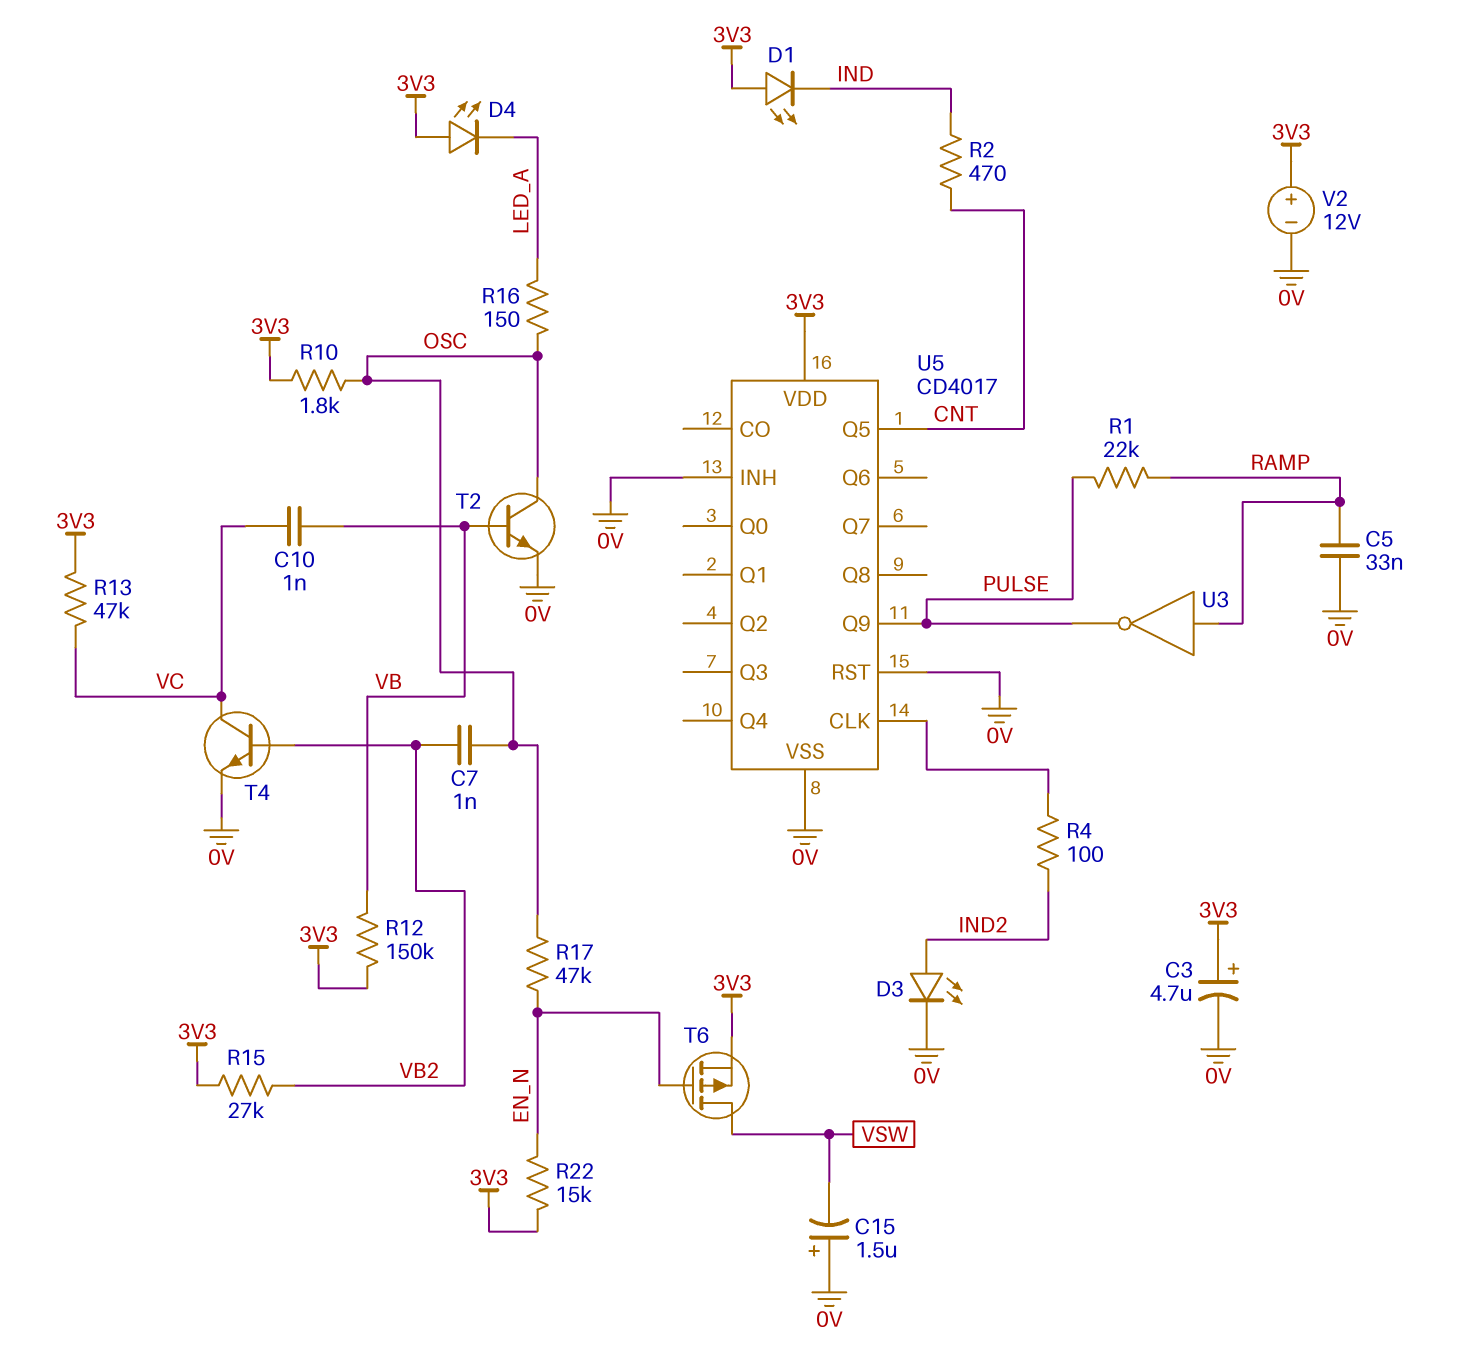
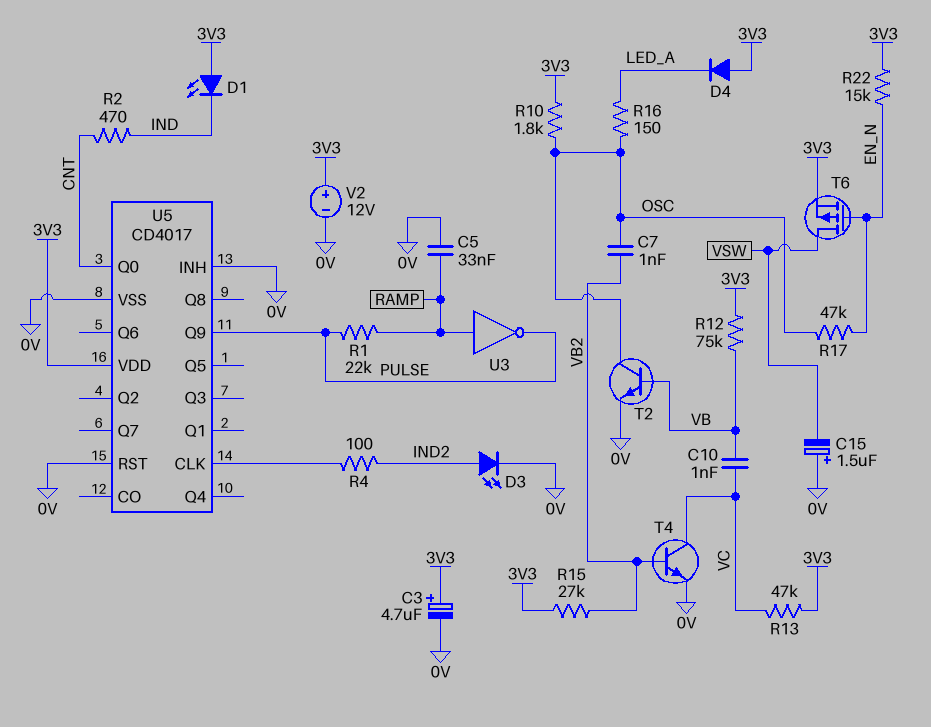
D4: LED (A 3V3, K LED_A) -> diode (A 3V3, K LED_A)
R12: 150k (3V3, VB) -> 75k (3V3, VB)
U5 pin Q0: none -> CNT
U5 pin Q5: CNT -> none

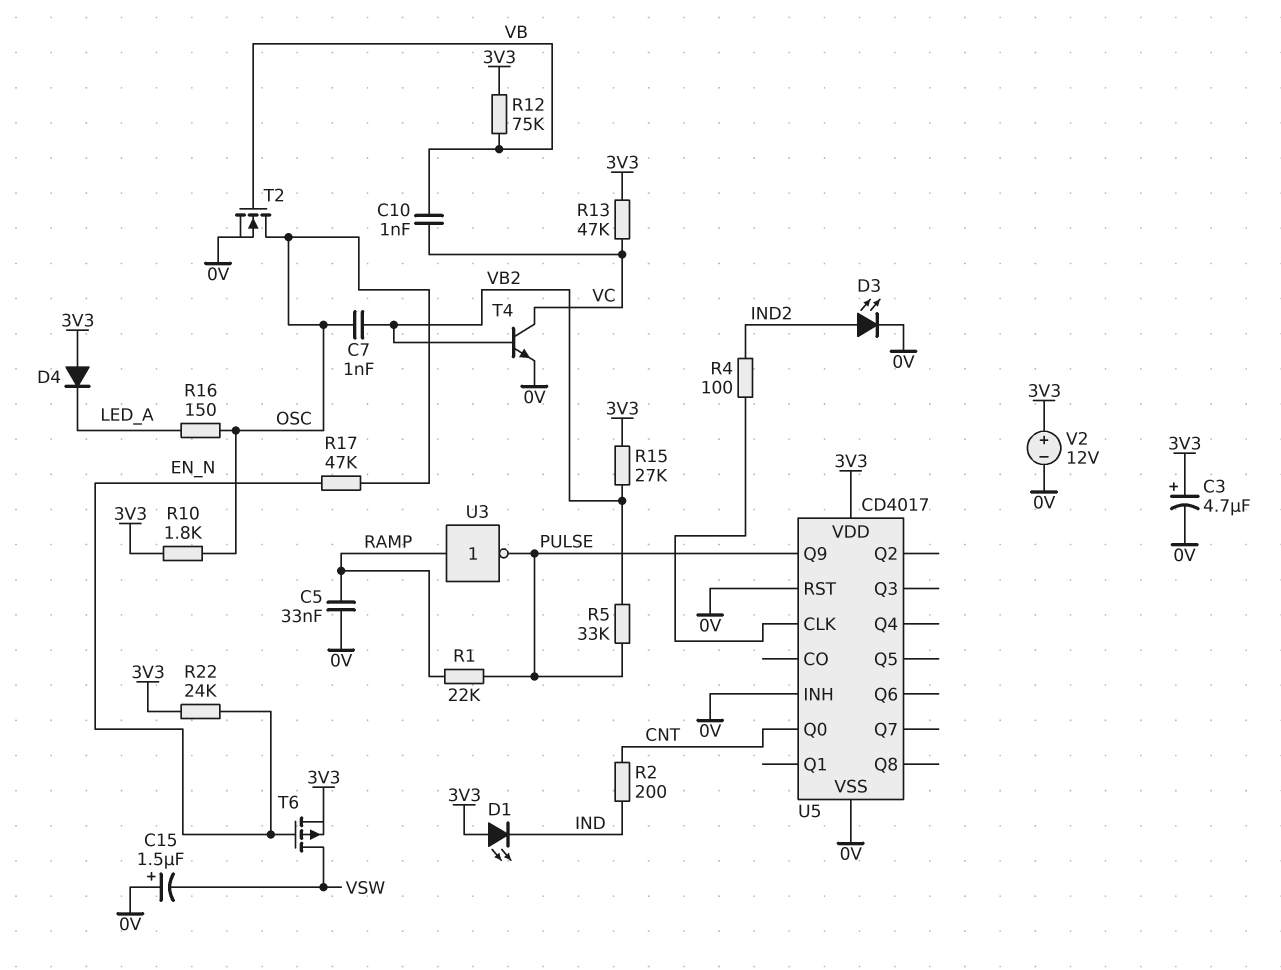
R2: 470 (CNT, IND) -> 200 (CNT, IND)
R5: none -> 33k (PULSE, VB2)
R22: 15k (3V3, EN_N) -> 24k (3V3, EN_N)
T2: NPN (B VB, C OSC, E 0V) -> NMOS (G VB, D OSC, S 0V)

